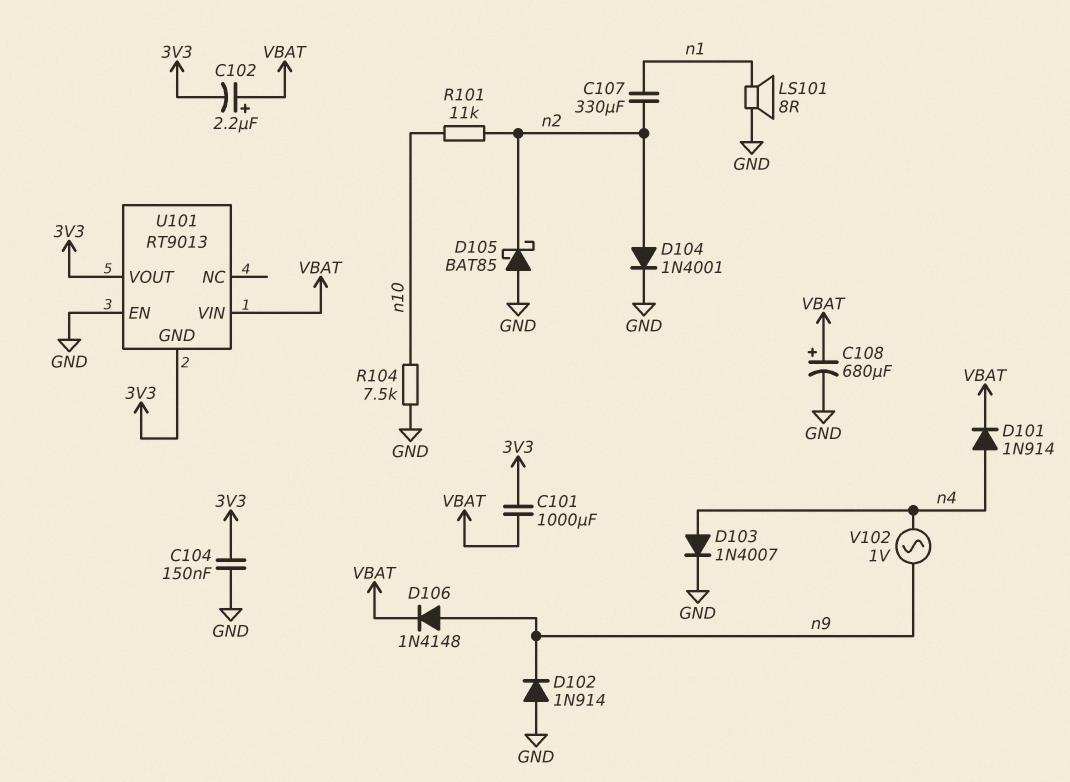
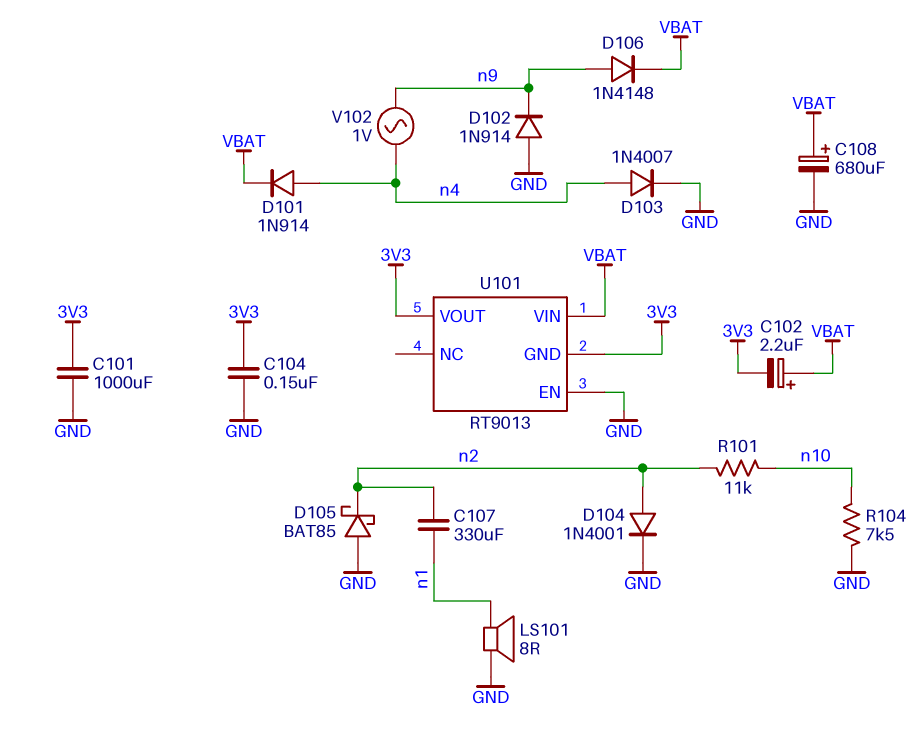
C101: 1000uF (3V3, VBAT) -> 1000uF (3V3, GND)

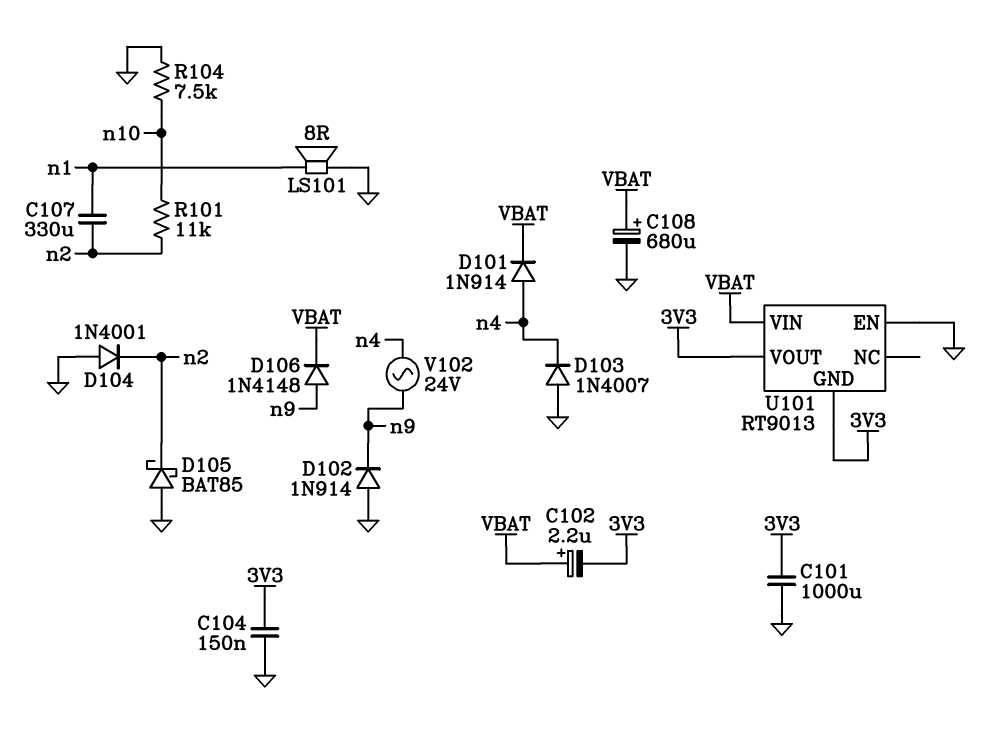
D103: diode 1N4007 (A n4, K GND) -> diode 1N4007 (A GND, K n4)
D104: diode 1N4001 (A n2, K GND) -> diode 1N4001 (A GND, K n2)
V102: AC 1V (n4, n9) -> AC 24V (n4, n9)

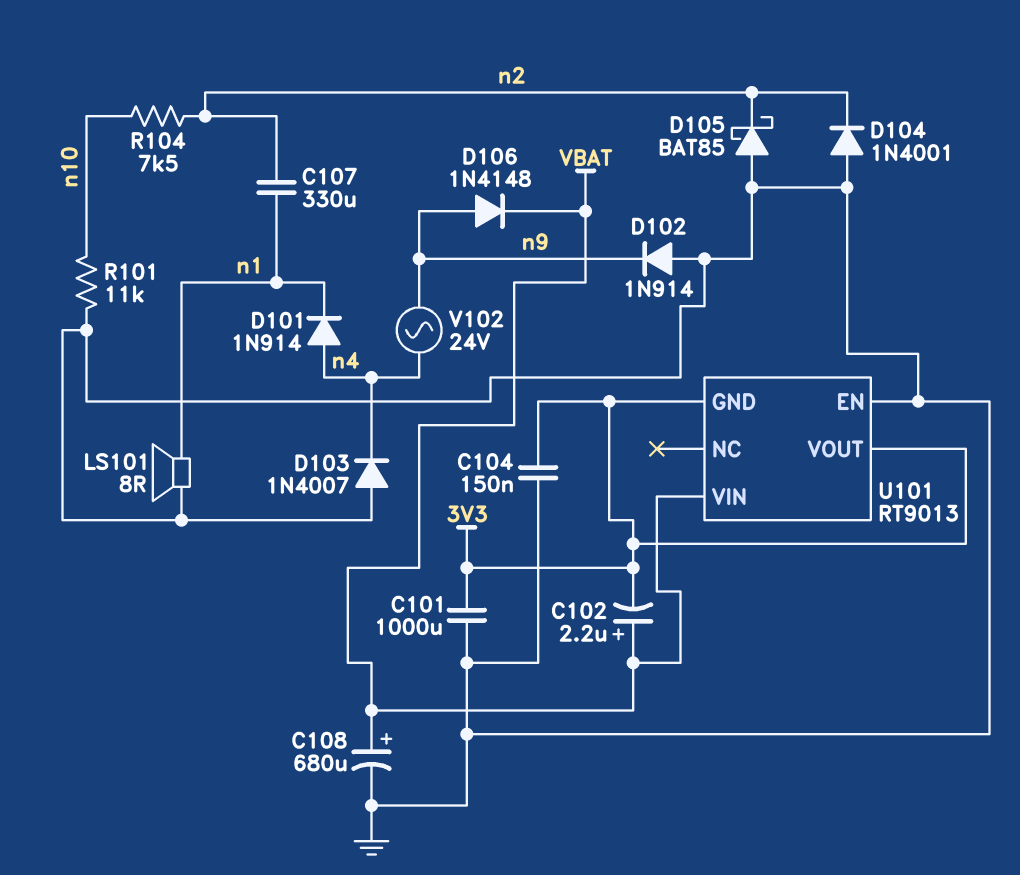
D101: diode 1N914 (A n4, K VBAT) -> diode 1N914 (A n4, K n1)
R101: 11k (n2, n10) -> 11k (GND, n10)
R104: 7.5k (GND, n10) -> 7.5k (n2, n10)

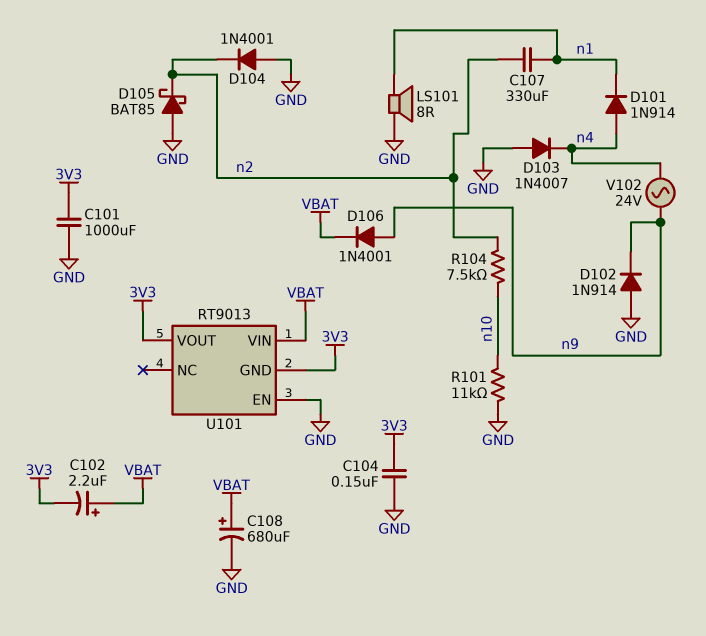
D106: diode 1N4148 (A n9, K VBAT) -> diode 1N4001 (A n9, K VBAT)

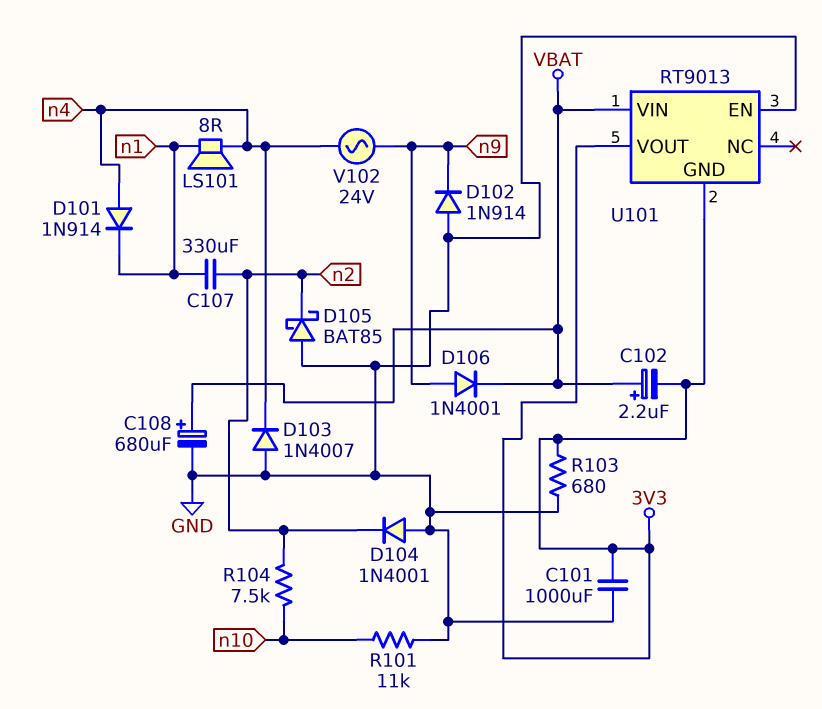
C104: 150nF (3V3, GND) -> none
LS101: speaker 8R (GND, n1) -> speaker 8R (n1, n4)
R103: none -> 680 (3V3, GND)

